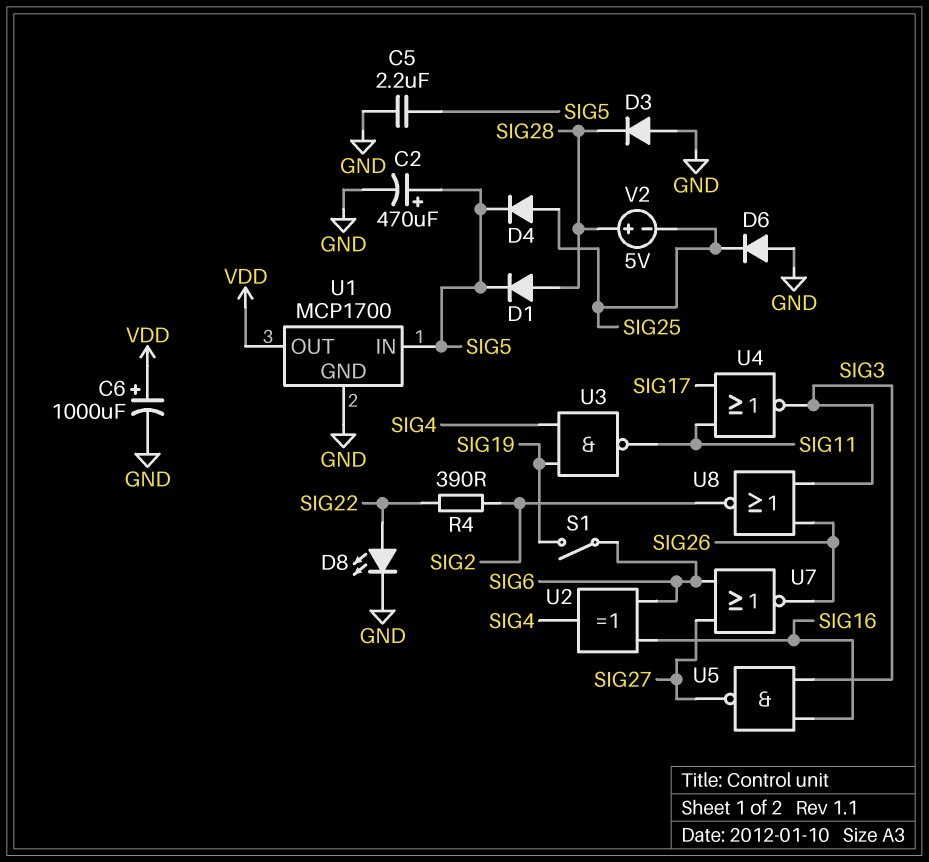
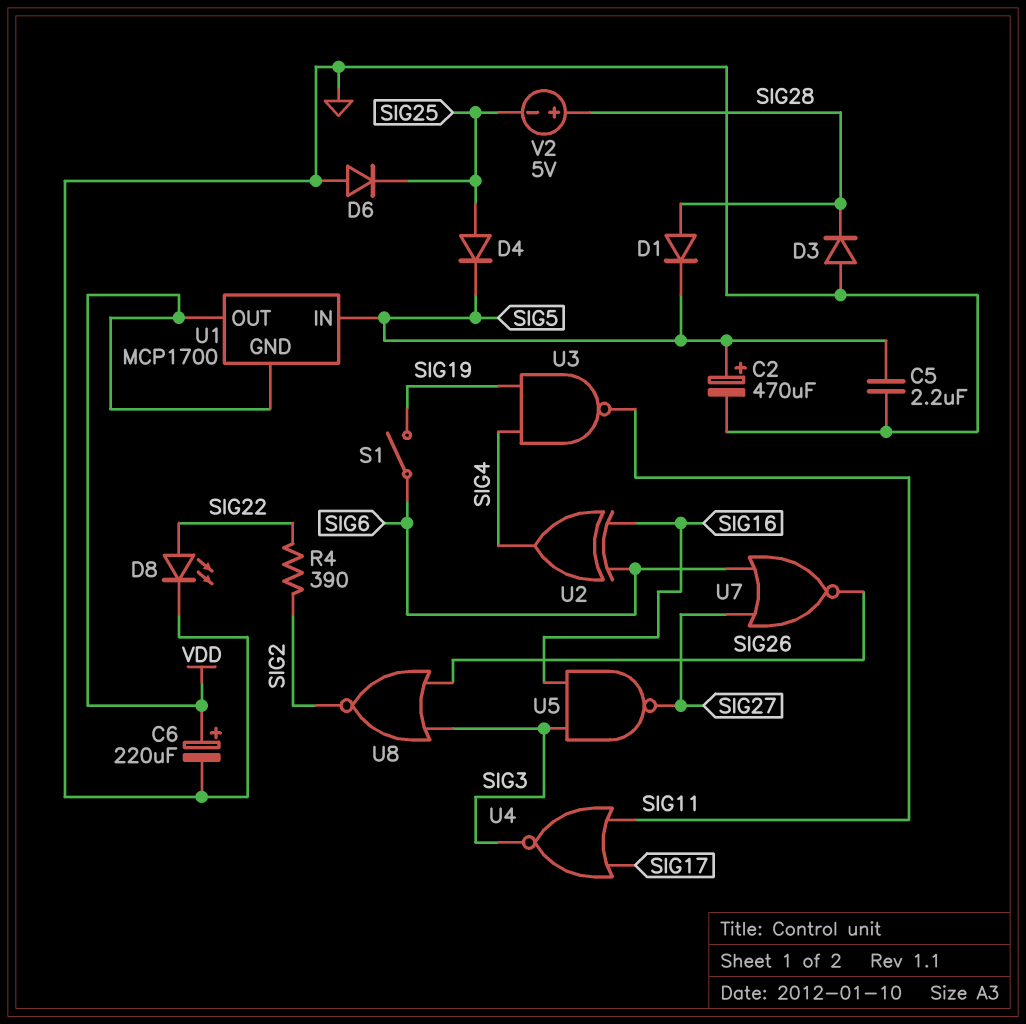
C6: 1000uF (plus VDD, minus GND) -> 220uF (plus VDD, minus GND)
U1 pin GND: GND -> VDD

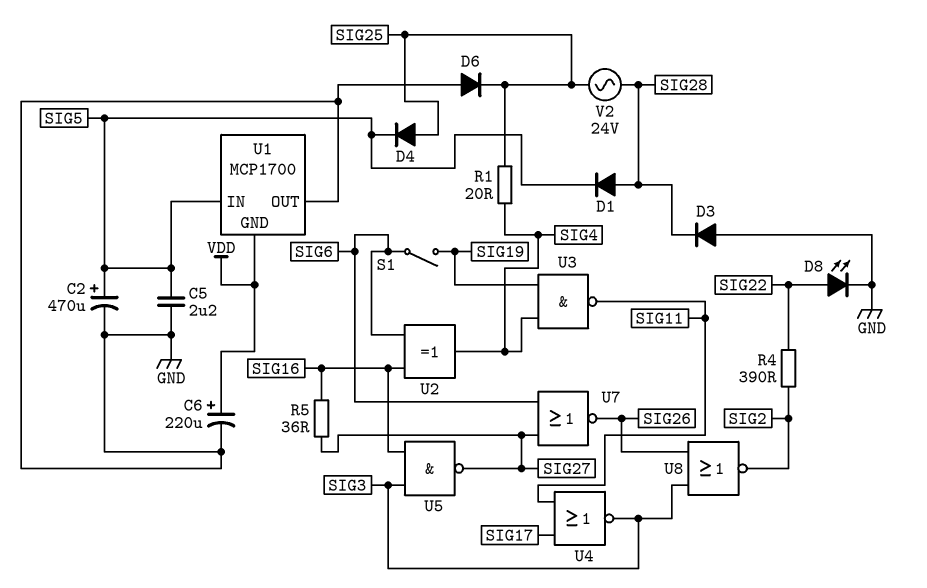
R1: none -> 20 (SIG4, SIG25)
R5: none -> 36 (SIG16, SIG27)
U1 pin OUT: VDD -> GND
V2: 5V (plus SIG28, minus SIG25) -> AC 24V (SIG25, SIG28)

